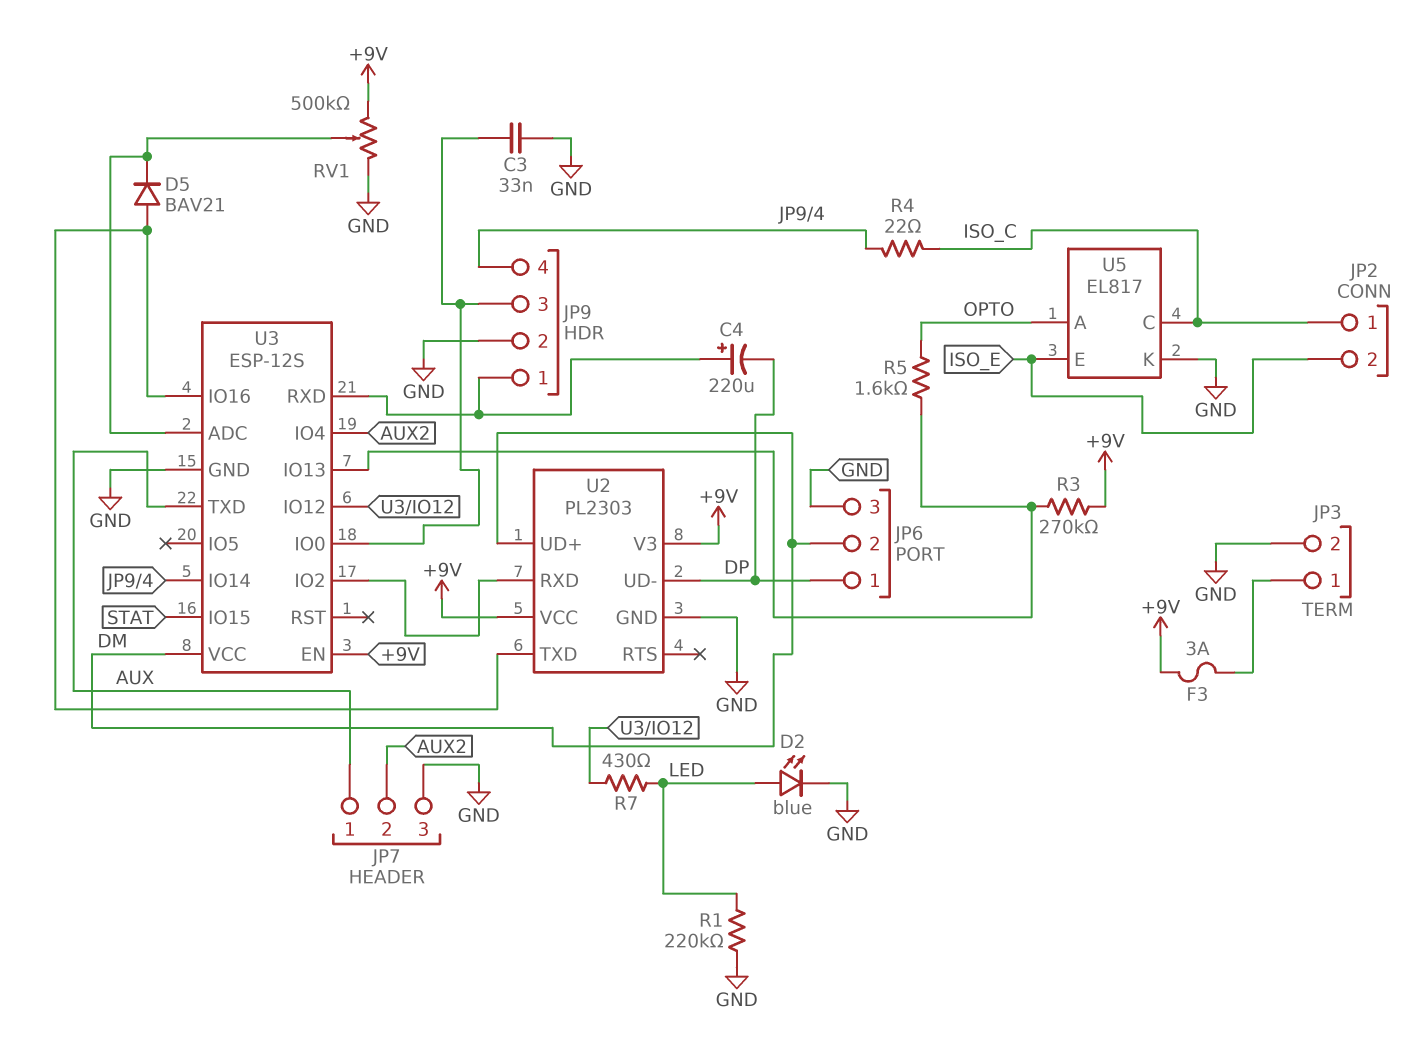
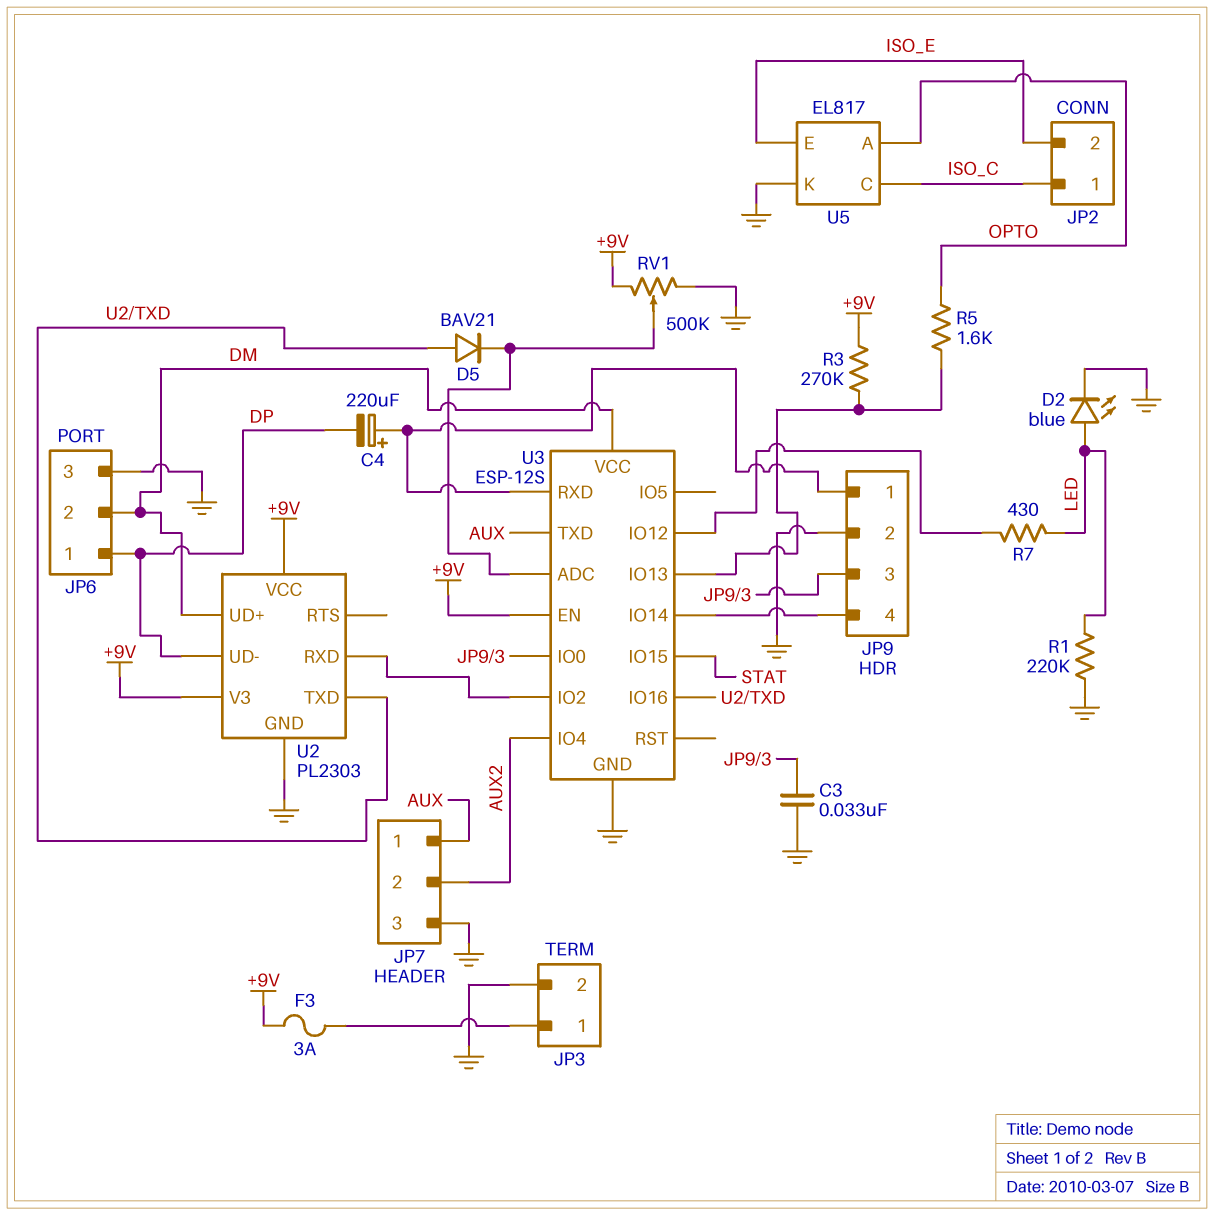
R4: 22 (ISO_C, JP9/4) -> none

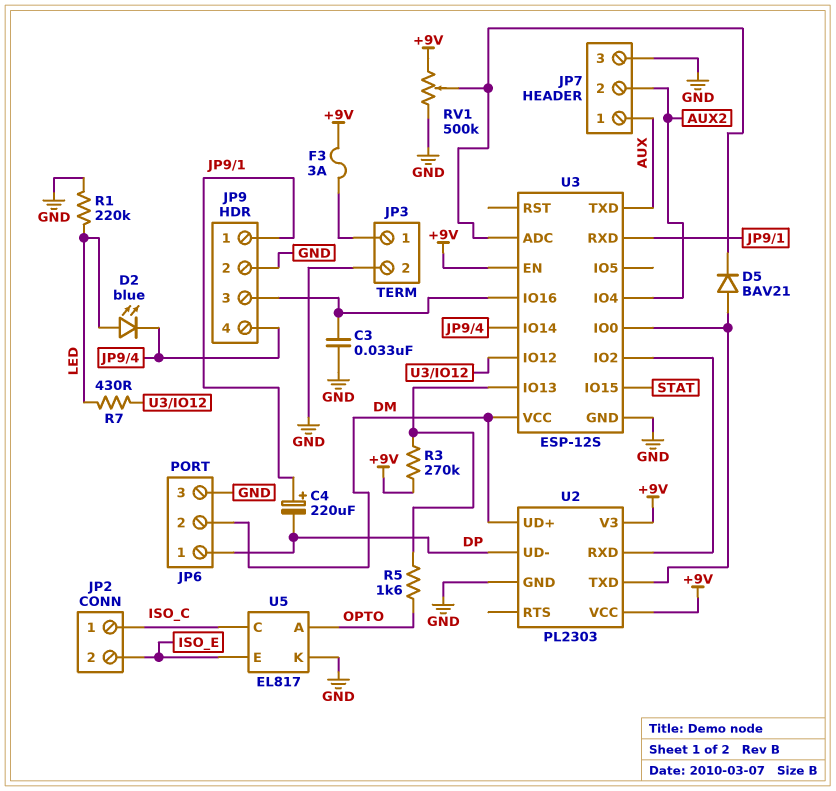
D2: LED blue (A LED, K GND) -> LED blue (A LED, K JP9/4)
U3 pin IO0: JP9/3 -> U2/TXD
U3 pin IO16: U2/TXD -> JP9/3

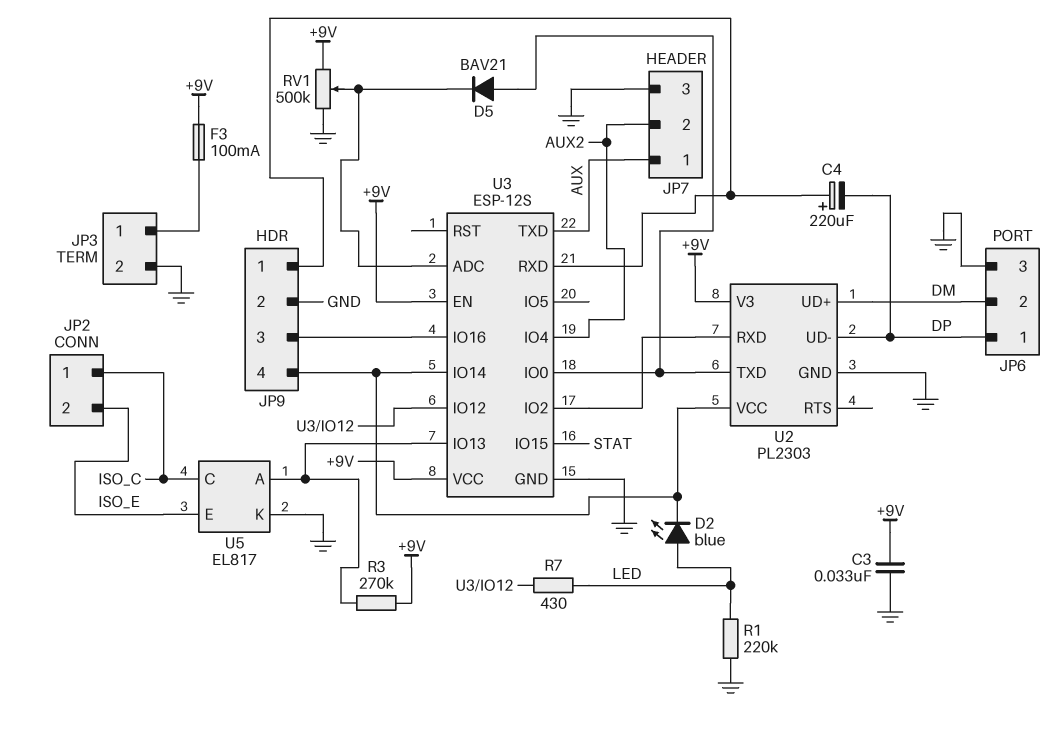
C3: 33nF (GND, JP9/3) -> 33nF (+9V, GND)
F3: 3A (+9V, JP3/1) -> 100mA (+9V, JP3/1)
R5: 1.6k (OPTO, U3/IO13) -> none
U2 pin VCC: +9V -> JP9/4
U3 pin VCC: DM -> +9V
U5 pin A: OPTO -> U3/IO13

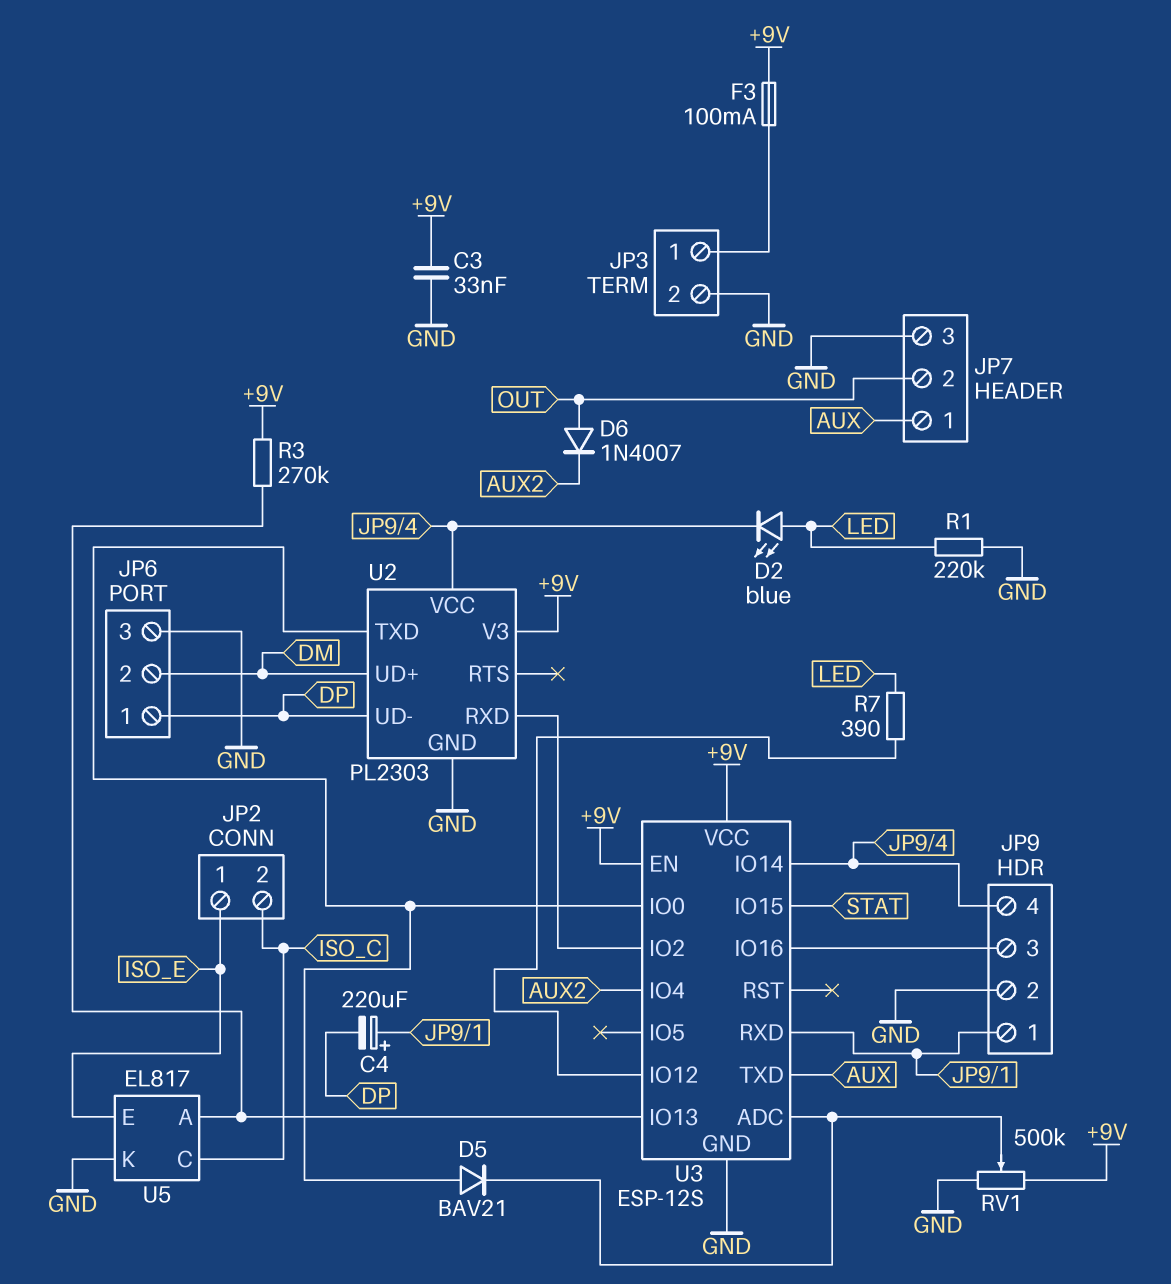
D6: none -> diode 1N4007 (A OUT, K AUX2)
JP2 pin 1: ISO_C -> ISO_E
JP2 pin 2: ISO_E -> ISO_C
JP7 pin 2: AUX2 -> OUT
R7: 430 (LED, U3/IO12) -> 390 (LED, U3/IO12)

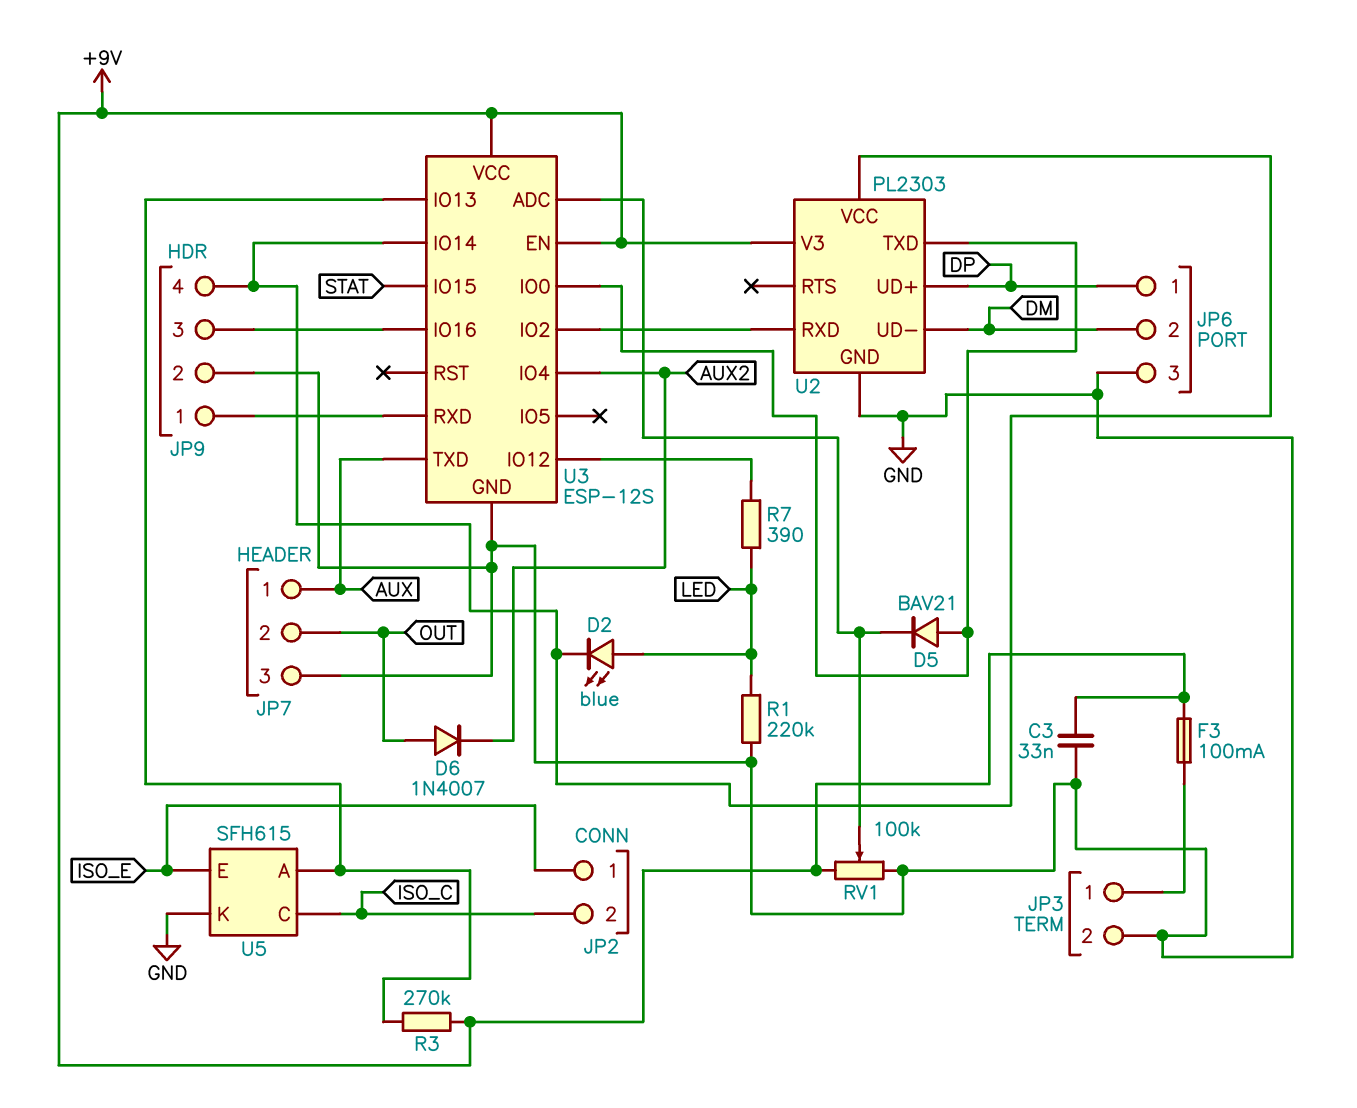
C4: 220uF (plus JP9/1, minus DP) -> none
RV1: 500k (+9V, GND, wiper U3/ADC) -> 100k (+9V, GND, wiper U3/ADC)
U2 pin UD+: DM -> DP
U2 pin UD-: DP -> DM
U5: EL817 -> SFH615

